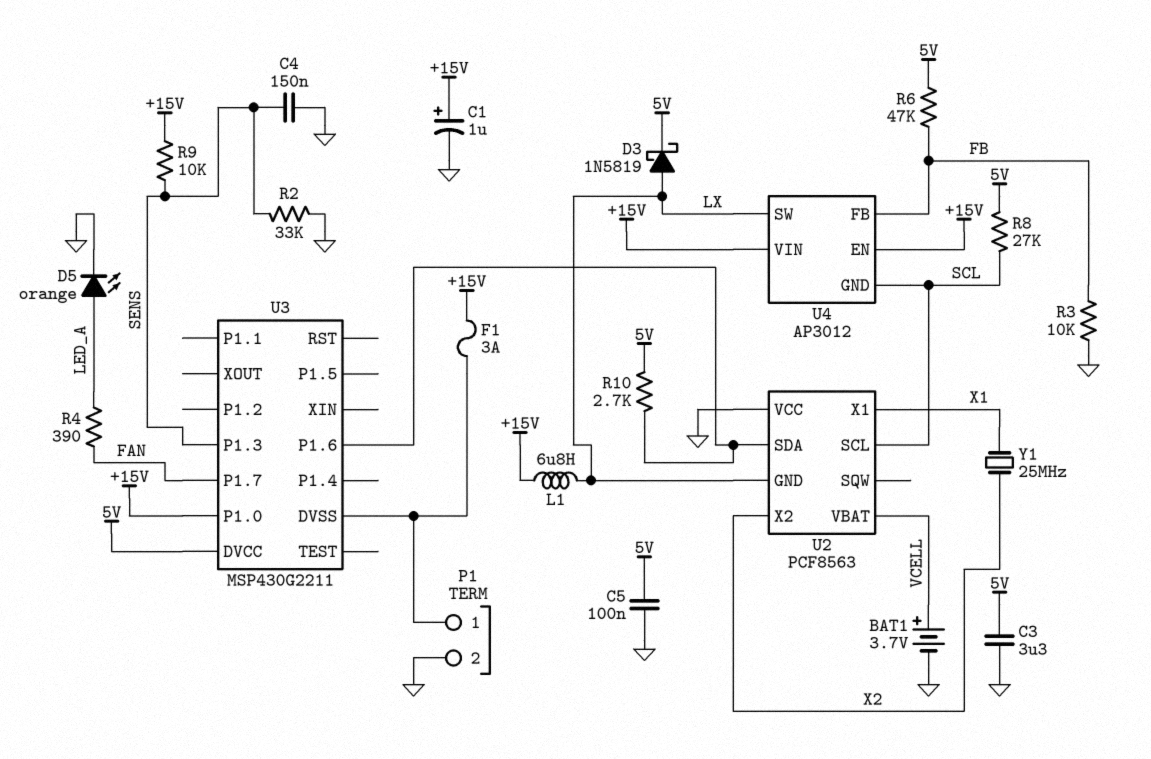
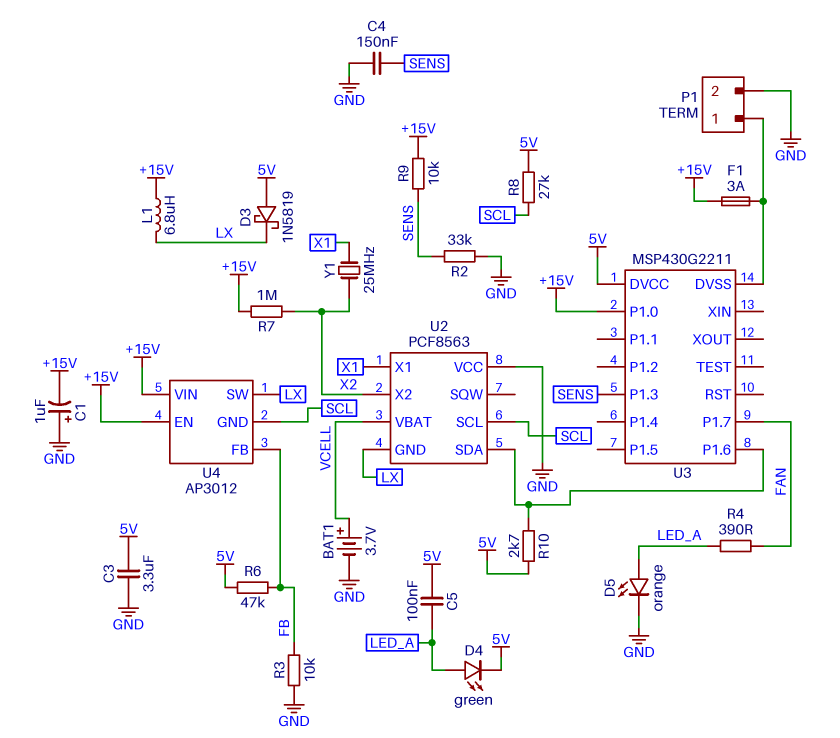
C1: 1uF (plus +15V, minus GND) -> 1uF (plus GND, minus +15V)
C5: 100nF (5V, GND) -> 100nF (5V, LED_A)
D3: schottky 1N5819 (A LX, K 5V) -> schottky 1N5819 (A 5V, K LX)
D4: none -> LED green (A LED_A, K 5V)
R7: none -> 1M (+15V, X2)

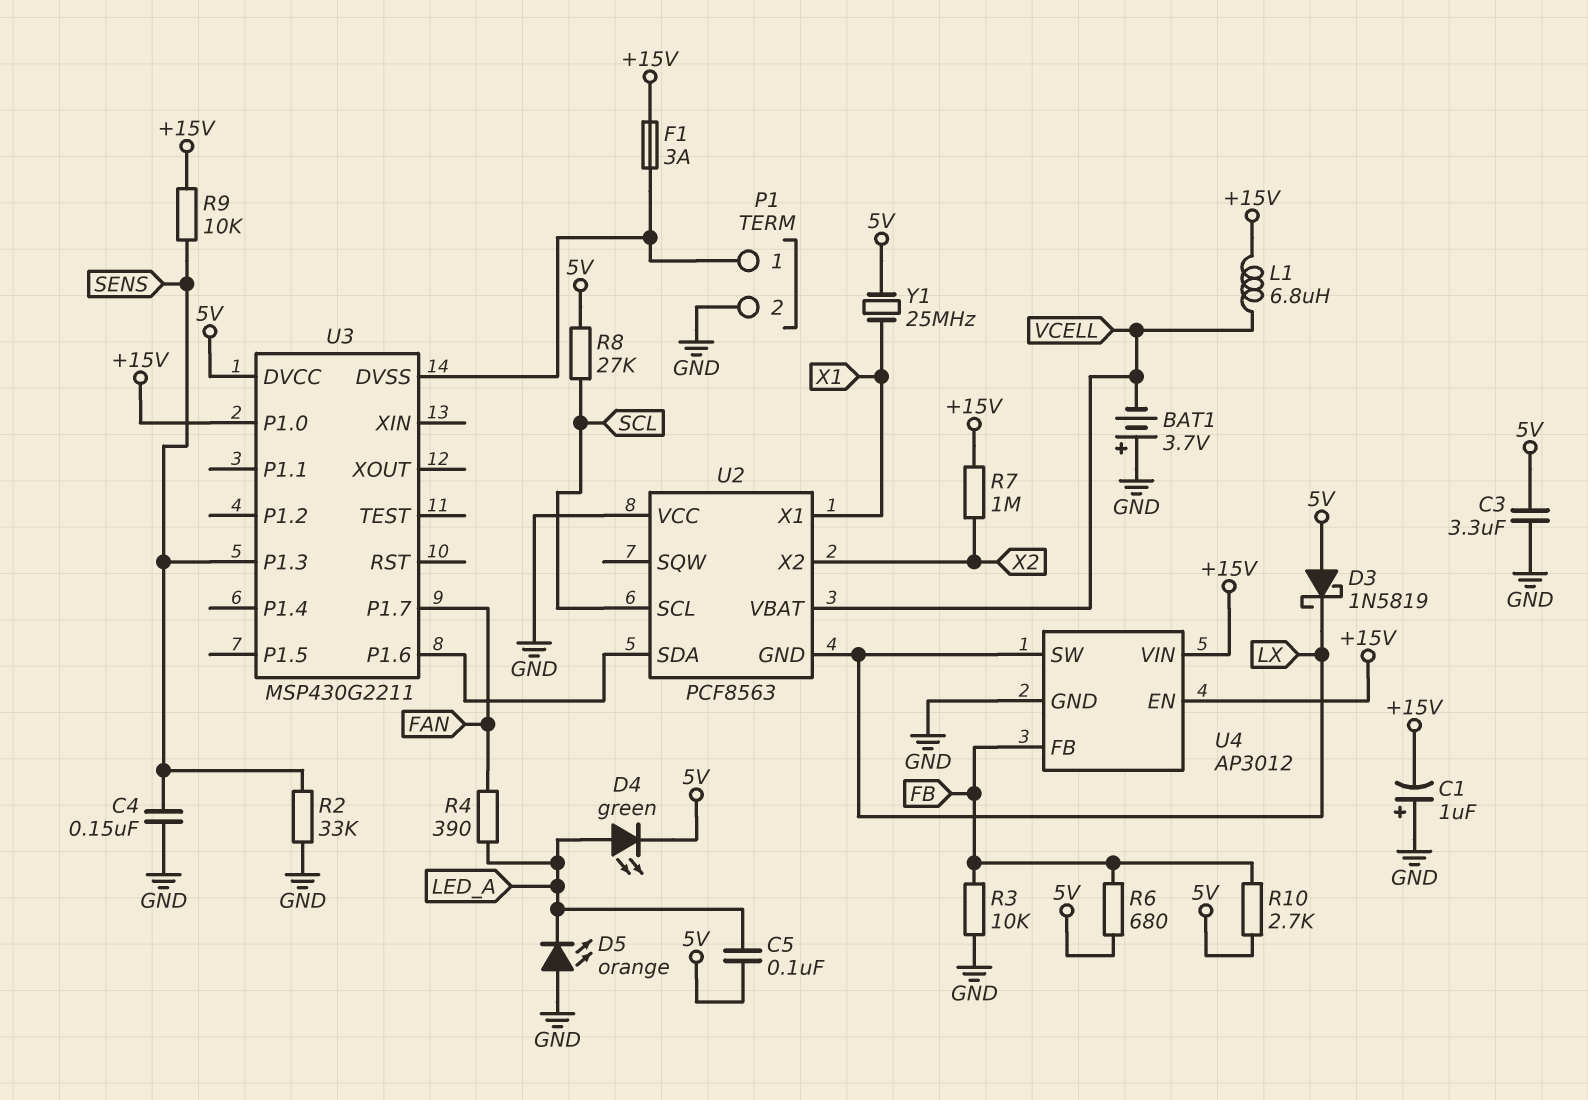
BAT1: 3.7V (plus VCELL, minus GND) -> 3.7V (plus GND, minus VCELL)
D5: LED orange (A LED_A, K GND) -> LED orange (A GND, K LED_A)
L1: 6.8uH (+15V, LX) -> 6.8uH (+15V, VCELL)
R6: 47k (5V, FB) -> 680 (5V, FB)
R10: 2.7k (5V, U2/SDA) -> 2.7k (5V, FB)
U4 pin GND: SCL -> GND
Y1: 25MHz (X1, X2) -> 25MHz (5V, X1)

